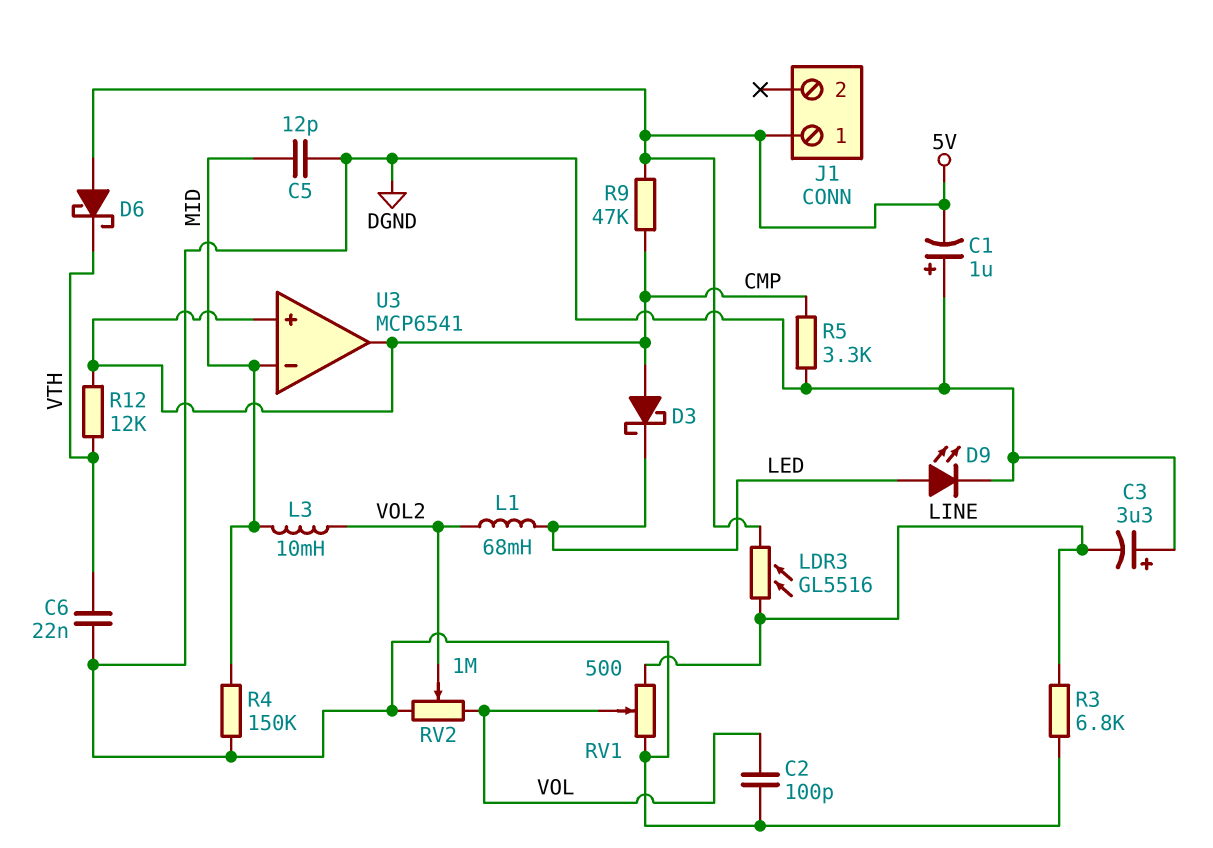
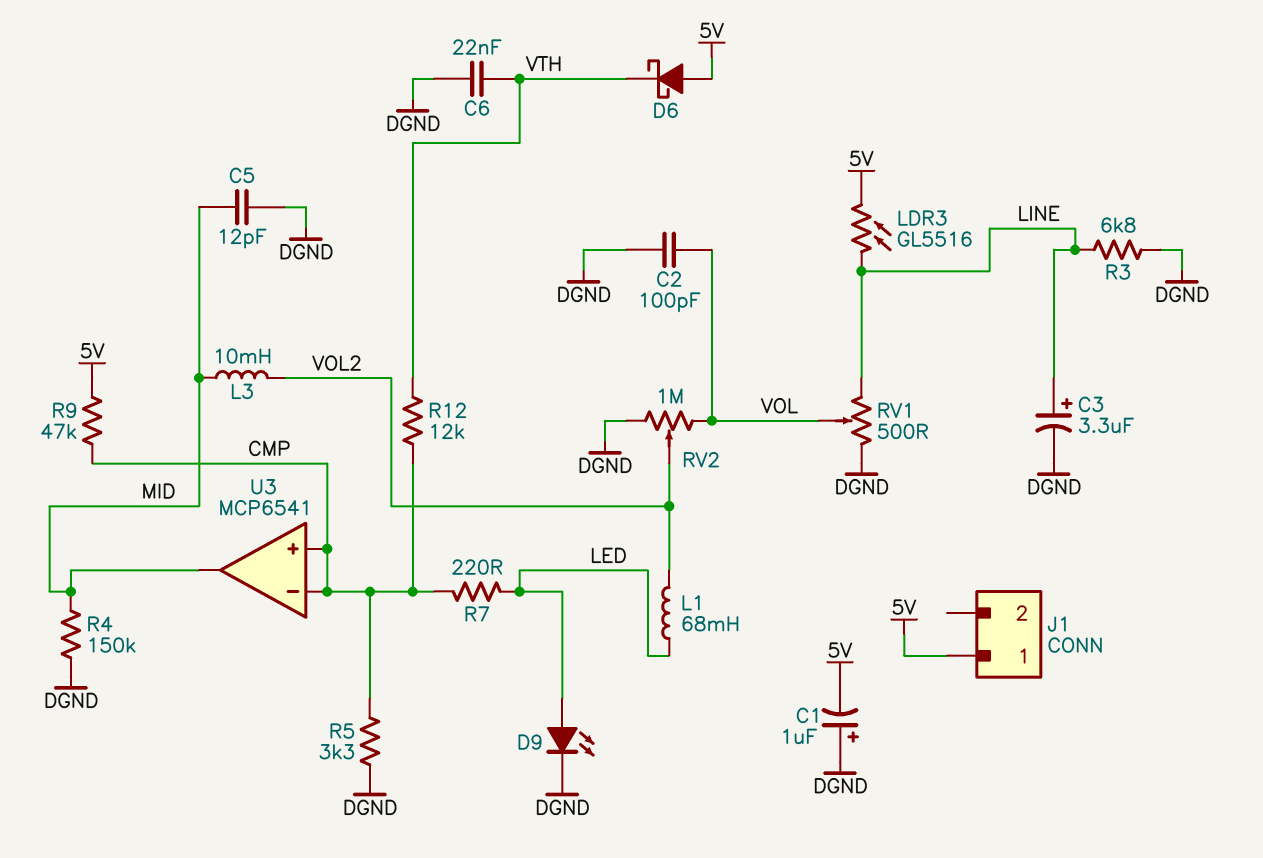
C3: 3.3uF (plus DGND, minus LINE) -> 3.3uF (plus LINE, minus DGND)
D3: schottky (A CMP, K LED) -> none
R7: none -> 220 (CMP, LED)
U3 pin in-: MID -> CMP
U3 pin out: CMP -> MID

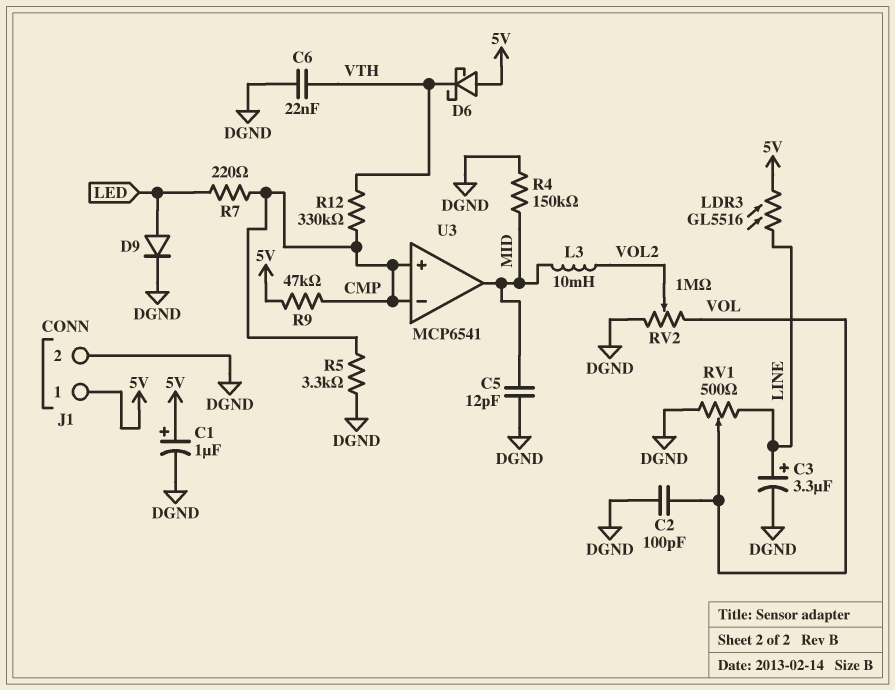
C1: 1uF (plus DGND, minus 5V) -> 1uF (plus 5V, minus DGND)
D9: LED (A LED, K DGND) -> diode (A LED, K DGND)
J1 pin 2: none -> DGND
L1: 68mH (LED, VOL2) -> none
R3: 6.8k (DGND, LINE) -> none
R12: 12k (CMP, VTH) -> 330k (CMP, VTH)

